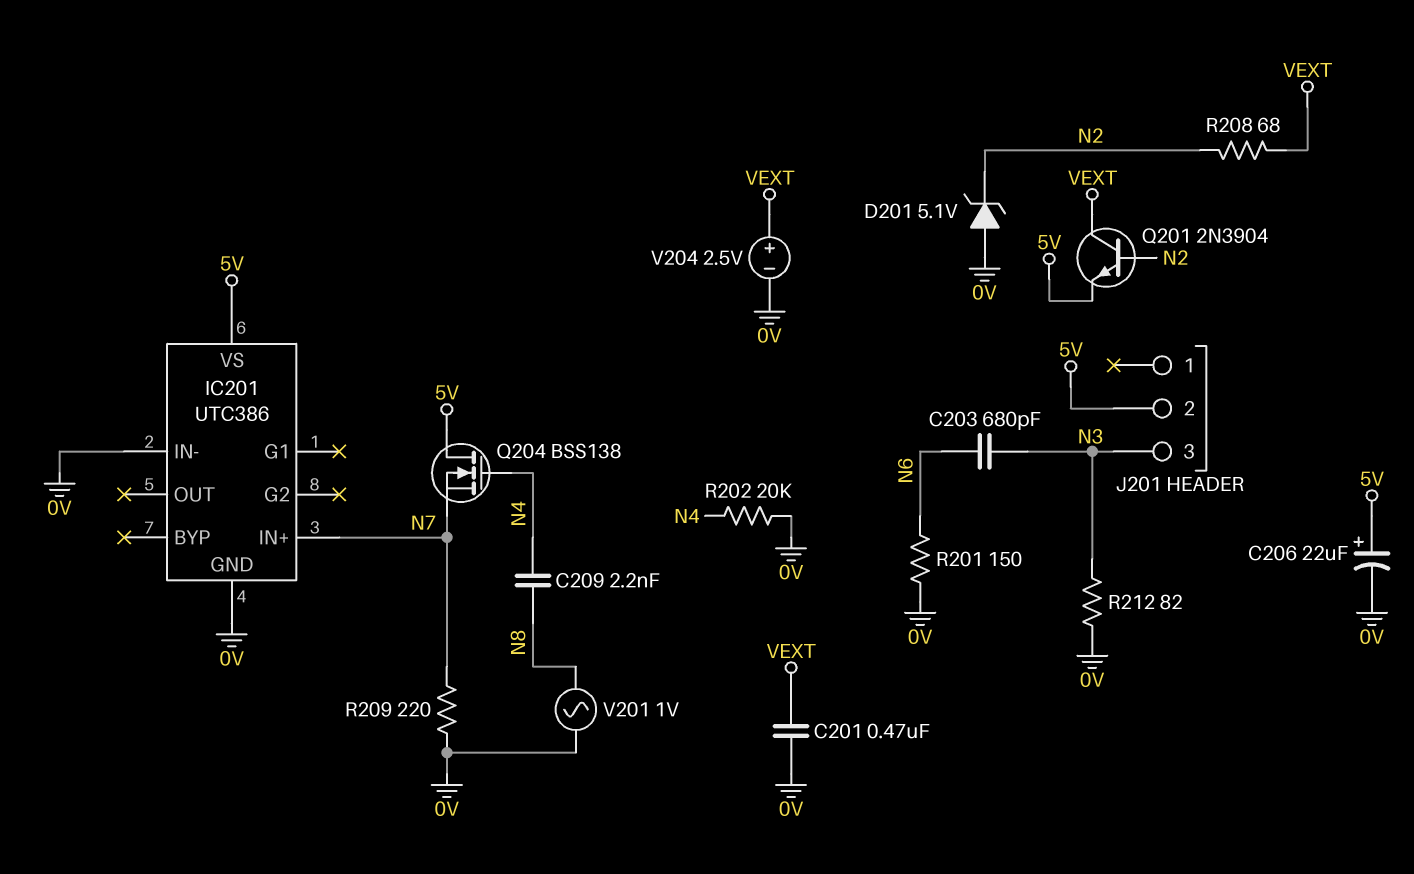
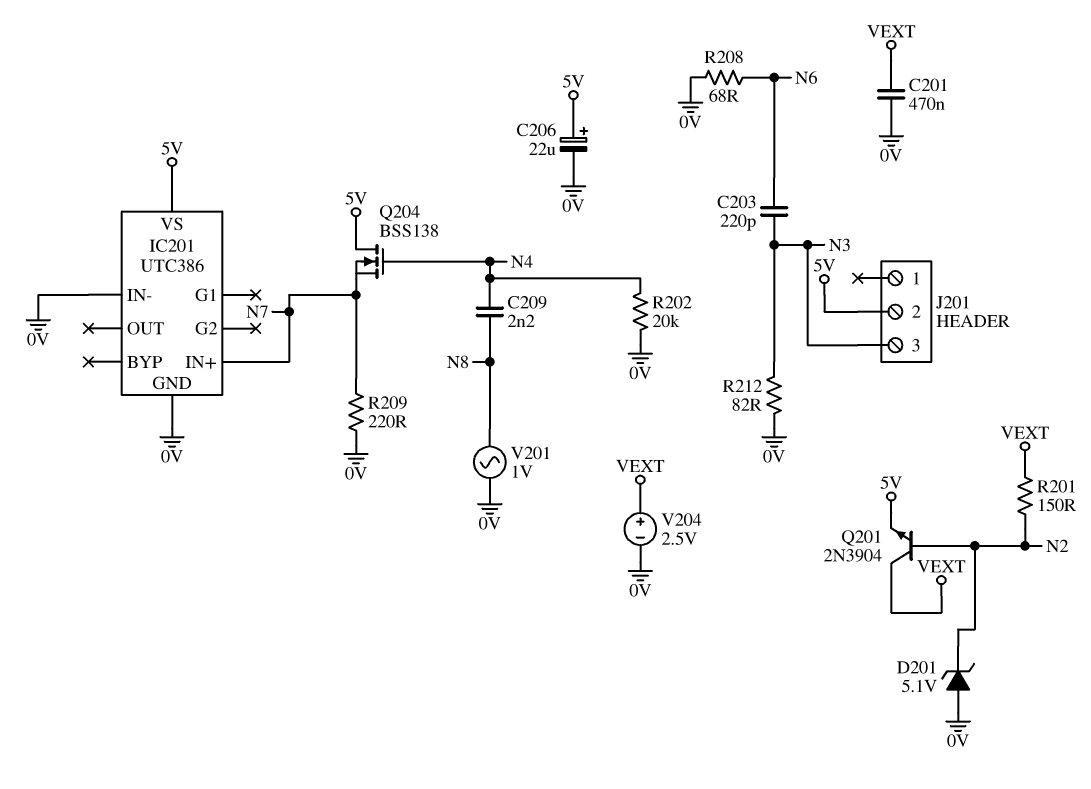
C203: 680pF (N3, N6) -> 220pF (N3, N6)
R201: 150 (0V, N6) -> 150 (N2, VEXT)
R208: 68 (N2, VEXT) -> 68 (0V, N6)

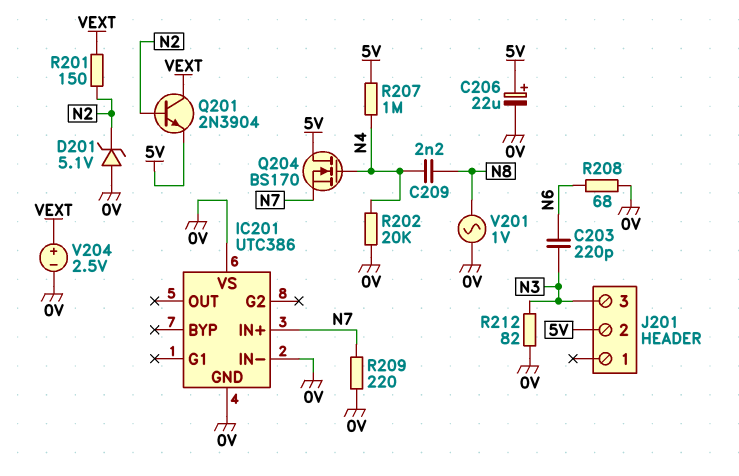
C201: 470nF (0V, VEXT) -> none
IC201 pin VS: 5V -> 0V
Q204: NMOS BSS138 (G N4, D 5V, S N7) -> NMOS BS170 (G N4, D 5V, S N7)
R207: none -> 1M (5V, N4)

